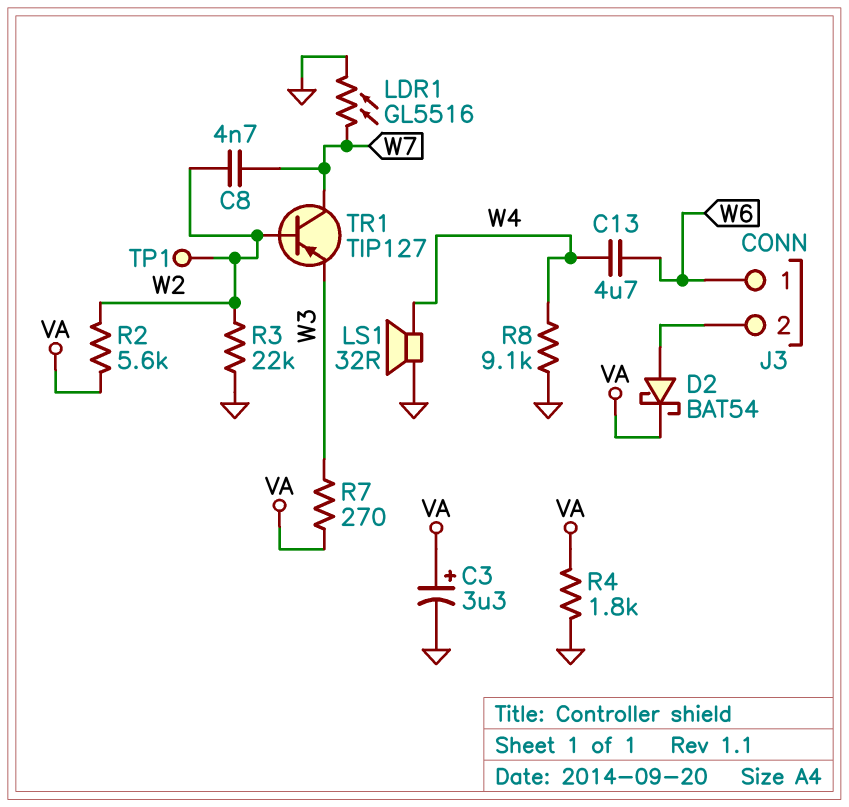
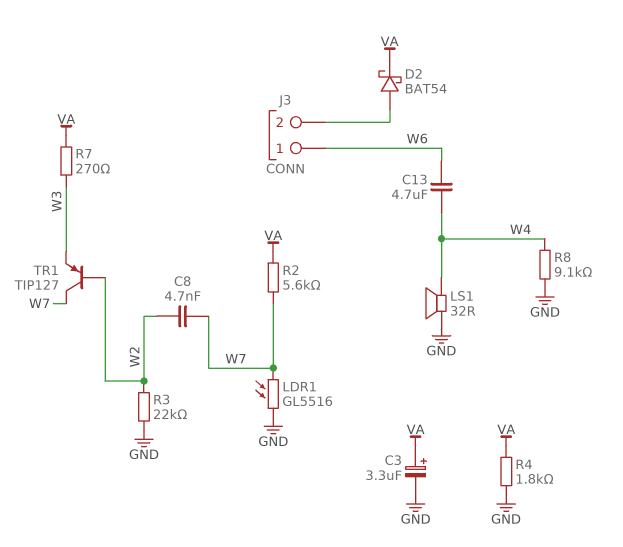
R2: 5.6k (VA, W2) -> 5.6k (VA, W7)
TP1: test point (W2) -> none

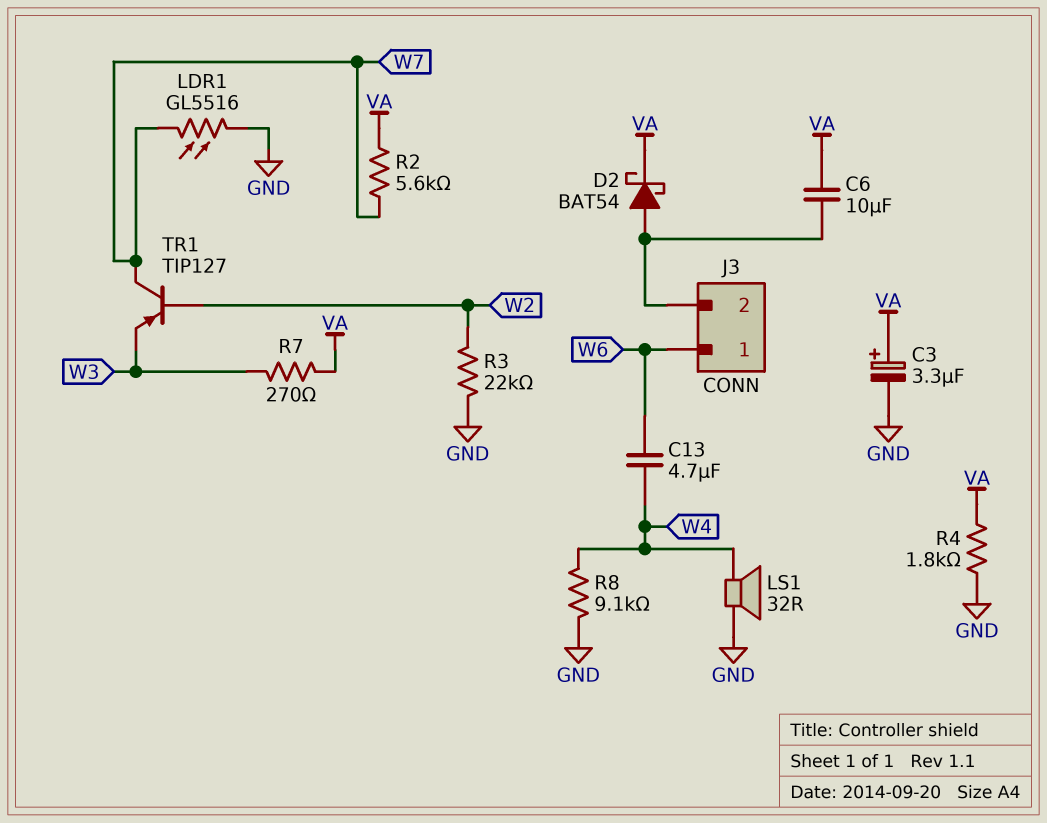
C6: none -> 10uF (J3/2, VA)
C8: 4.7nF (W2, W7) -> none

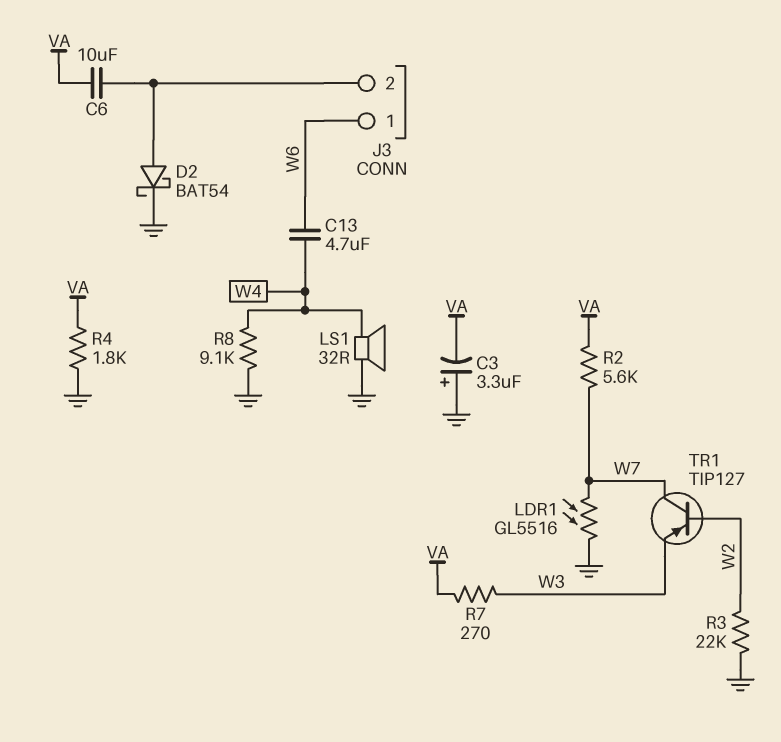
C3: 3.3uF (plus VA, minus GND) -> 3.3uF (plus GND, minus VA)
D2: schottky BAT54 (A J3/2, K VA) -> schottky BAT54 (A J3/2, K GND)

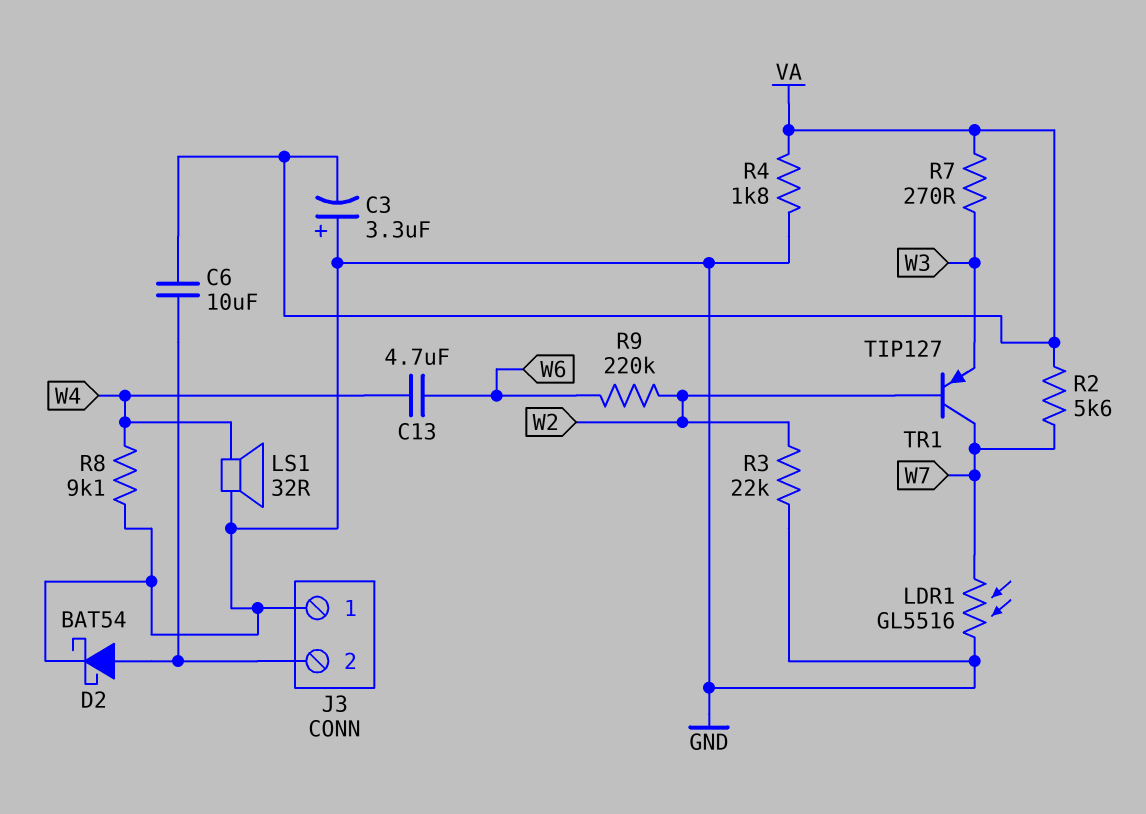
J3 pin 1: W6 -> GND
R9: none -> 220k (W2, W6)

